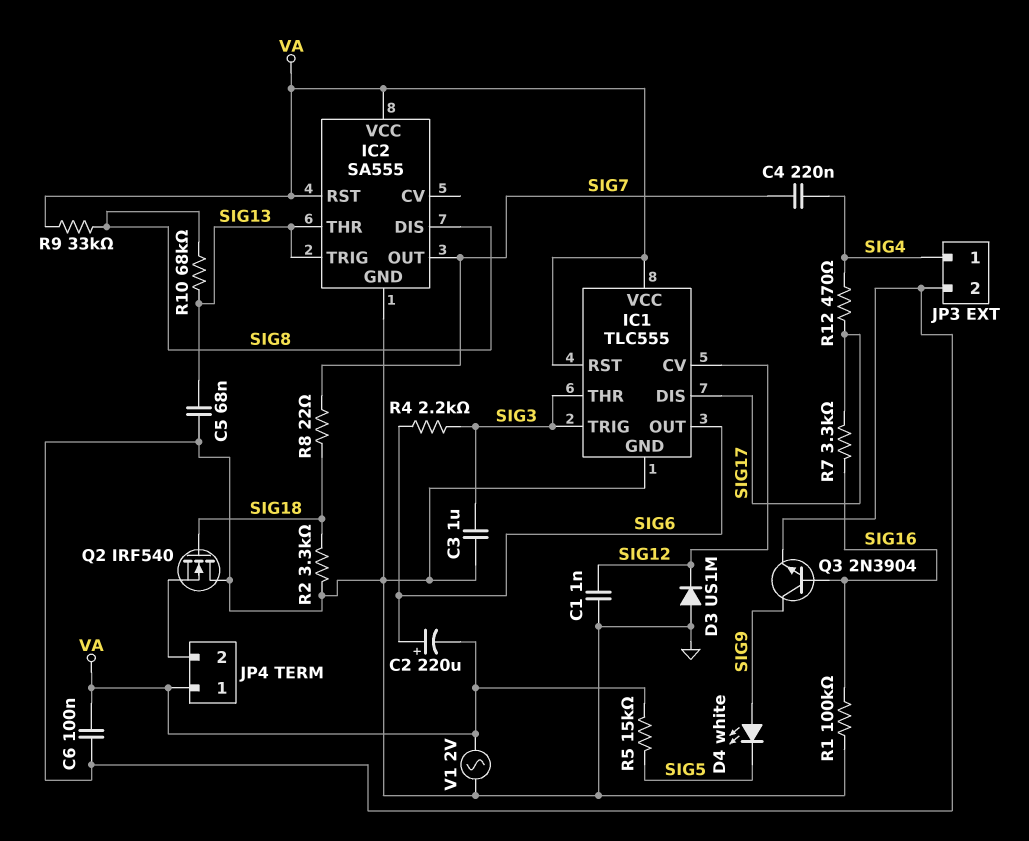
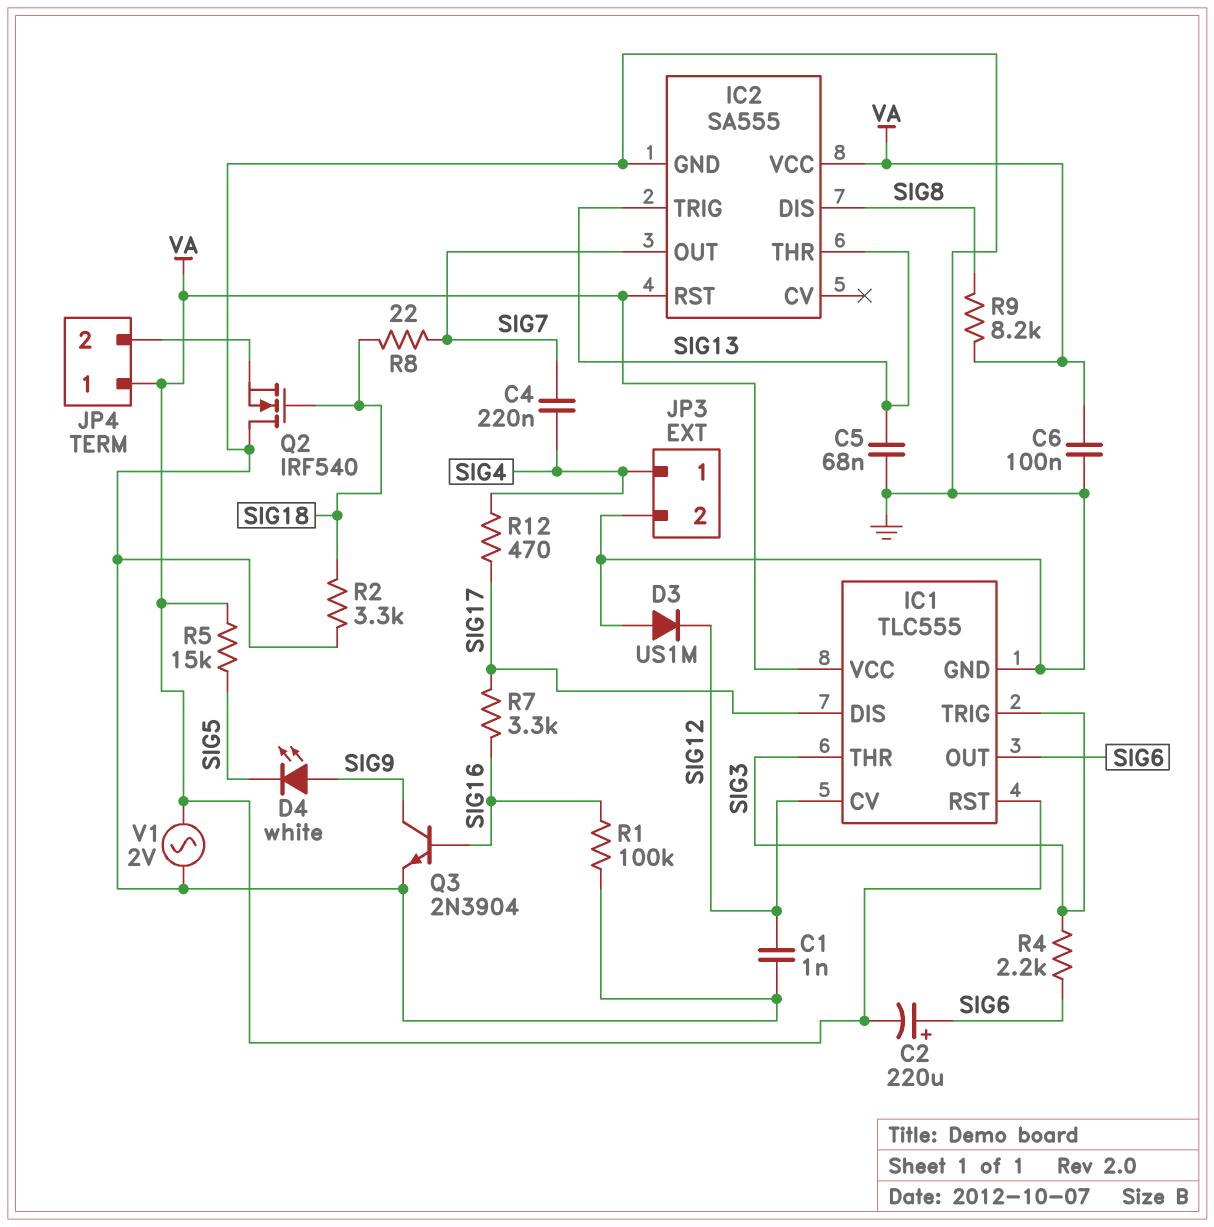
C3: 1uF (GND, SIG3) -> none
R9: 33k (SIG8, VA) -> 8.2k (SIG8, VA)
R10: 68k (SIG8, SIG13) -> none

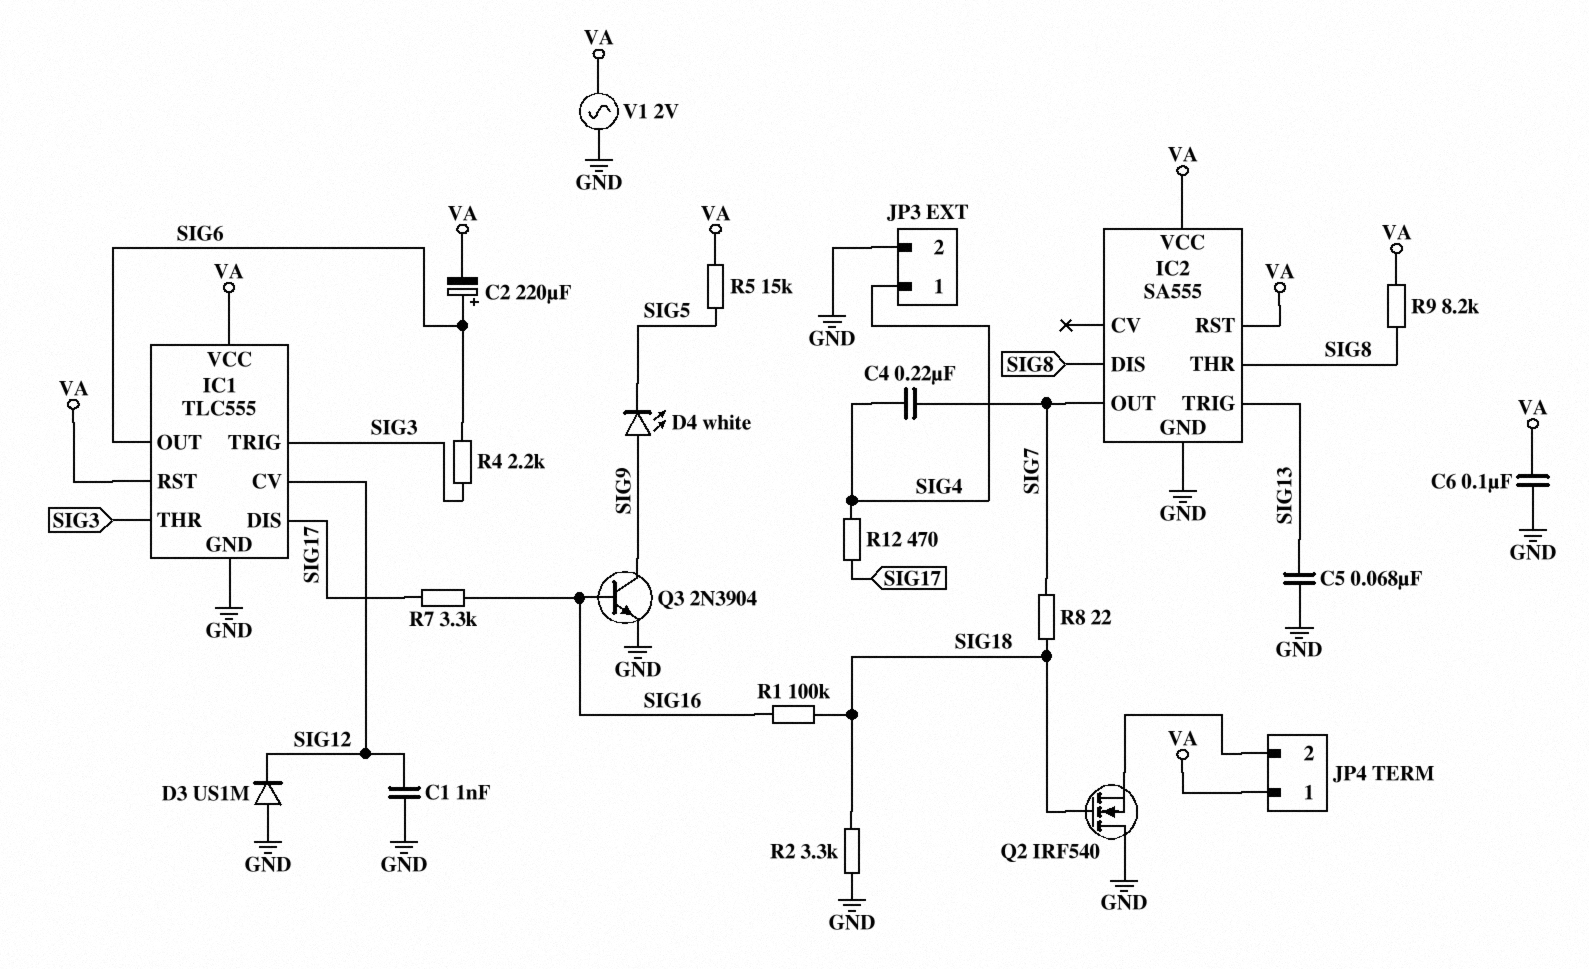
IC2 pin THR: SIG13 -> SIG8
R1: 100k (GND, SIG16) -> 100k (SIG16, SIG18)

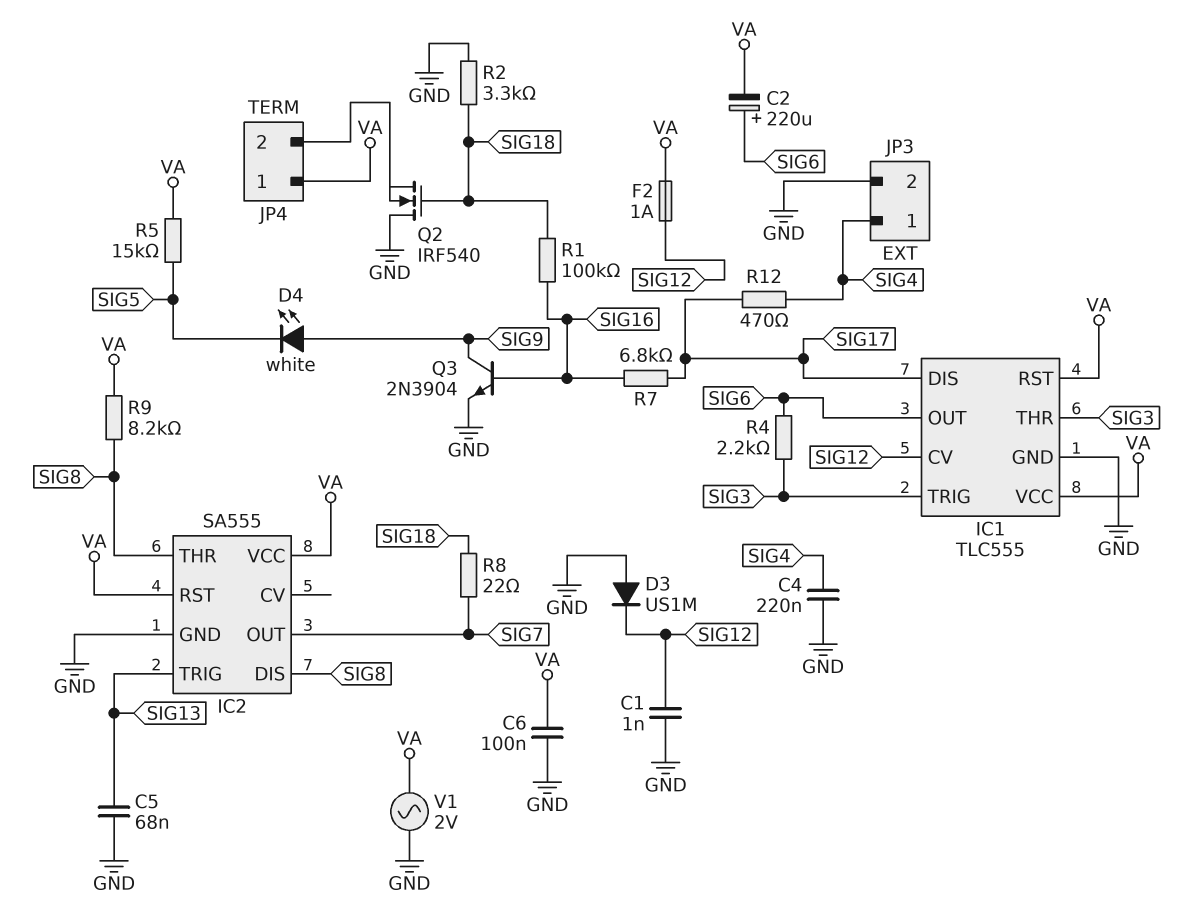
C4: 220nF (SIG4, SIG7) -> 220nF (GND, SIG4)
F2: none -> 1A (SIG12, VA)
R7: 3.3k (SIG16, SIG17) -> 6.8k (SIG16, SIG17)

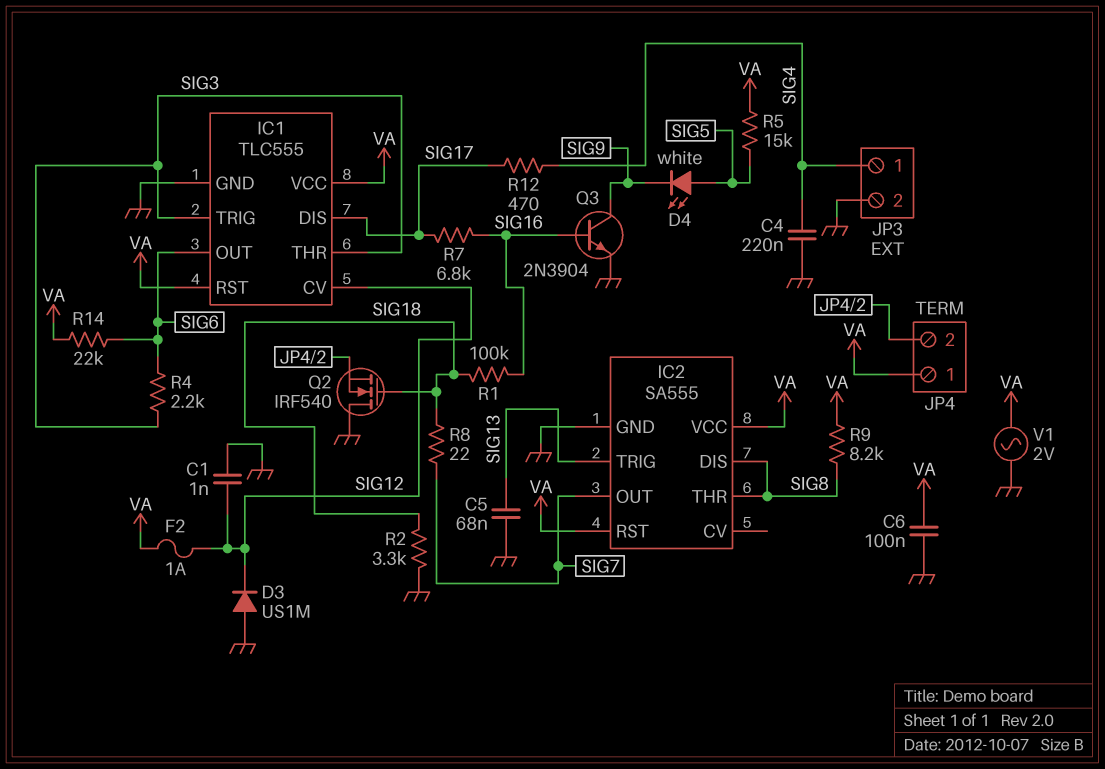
C2: 220uF (plus SIG6, minus VA) -> none
D4: LED white (A SIG9, K SIG5) -> LED white (A SIG5, K SIG9)
R14: none -> 22k (SIG6, VA)

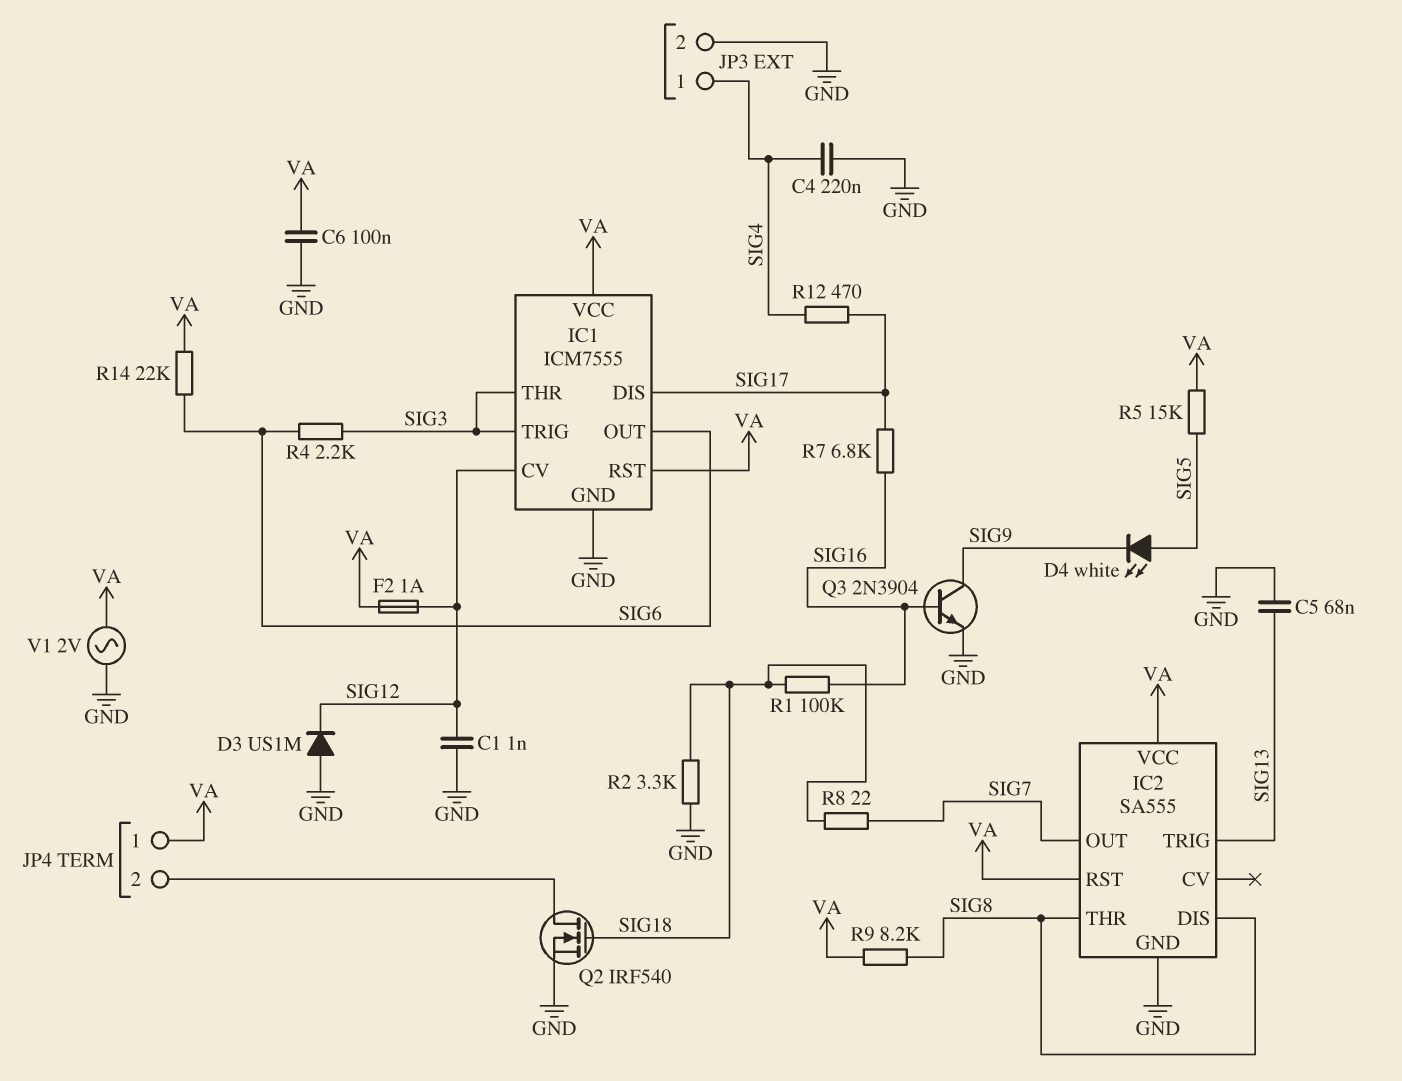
IC1: TLC555 -> ICM7555
Q2: NMOS IRF540 (G SIG18, D GND, S JP4/2) -> NMOS IRF540 (G SIG18, D JP4/2, S GND)

